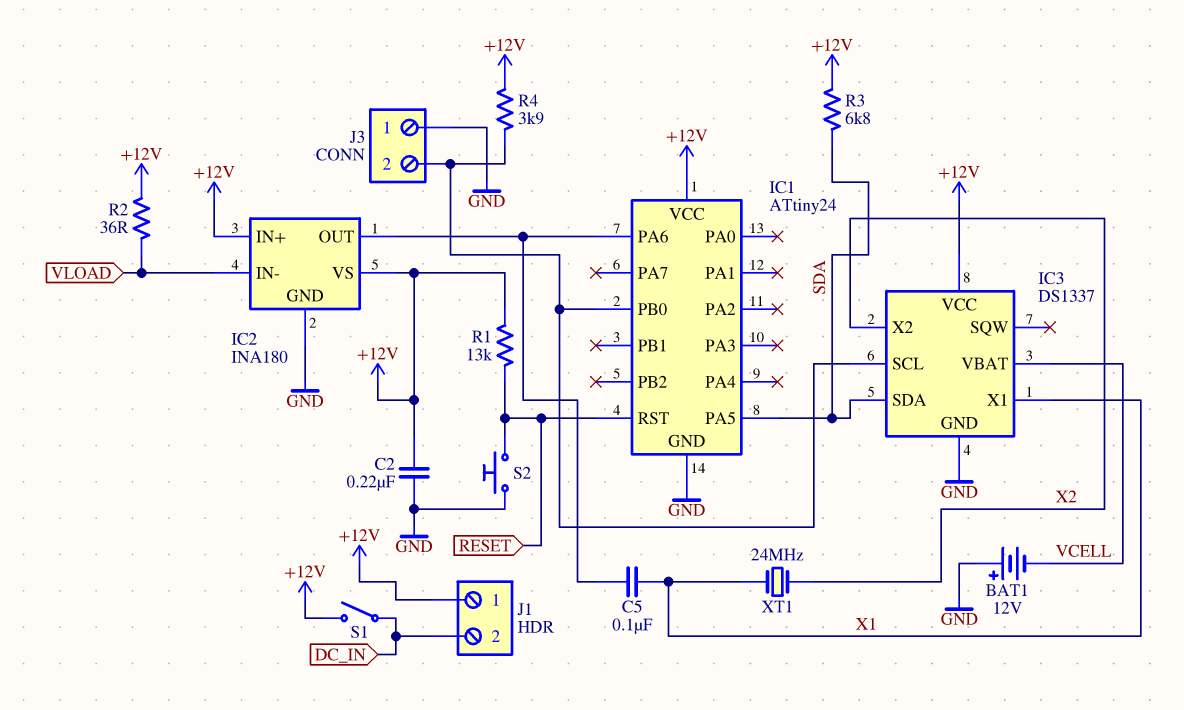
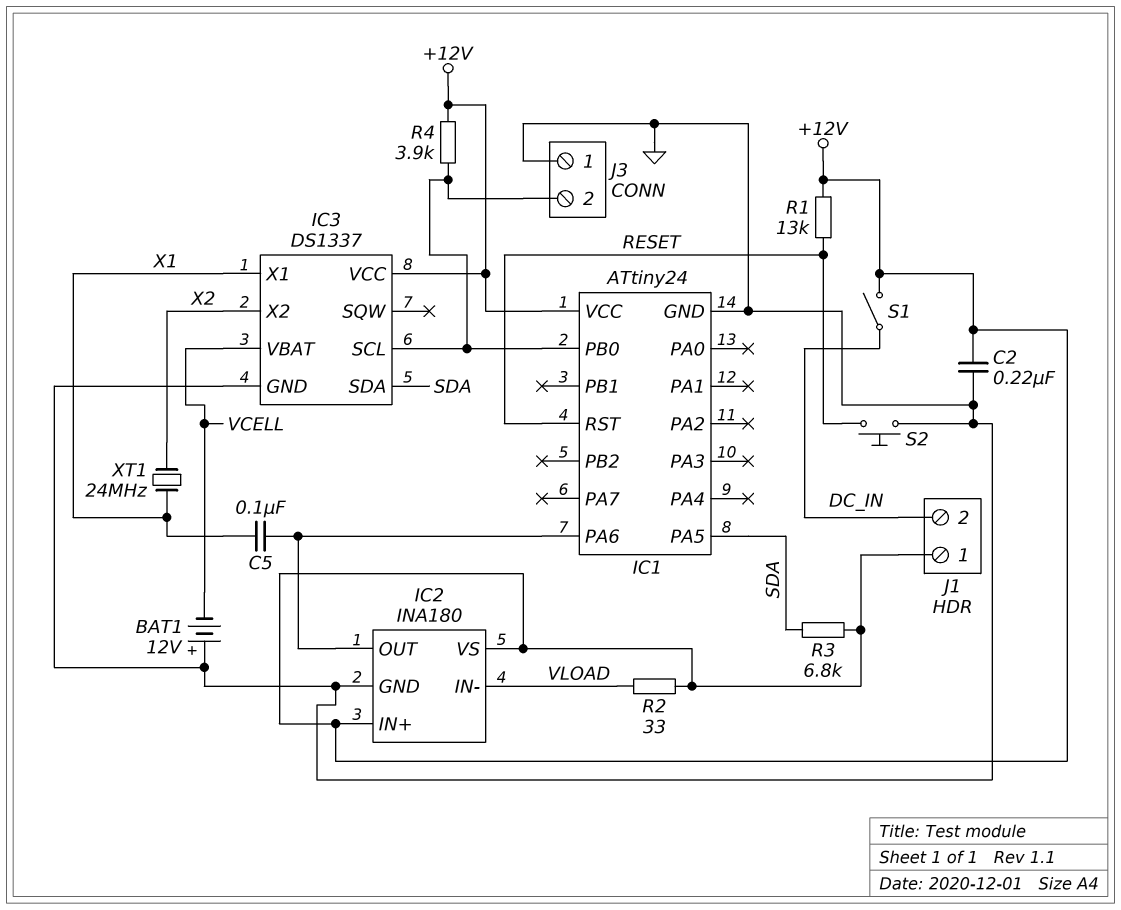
R2: 36 (+12V, VLOAD) -> 33 (+12V, VLOAD)

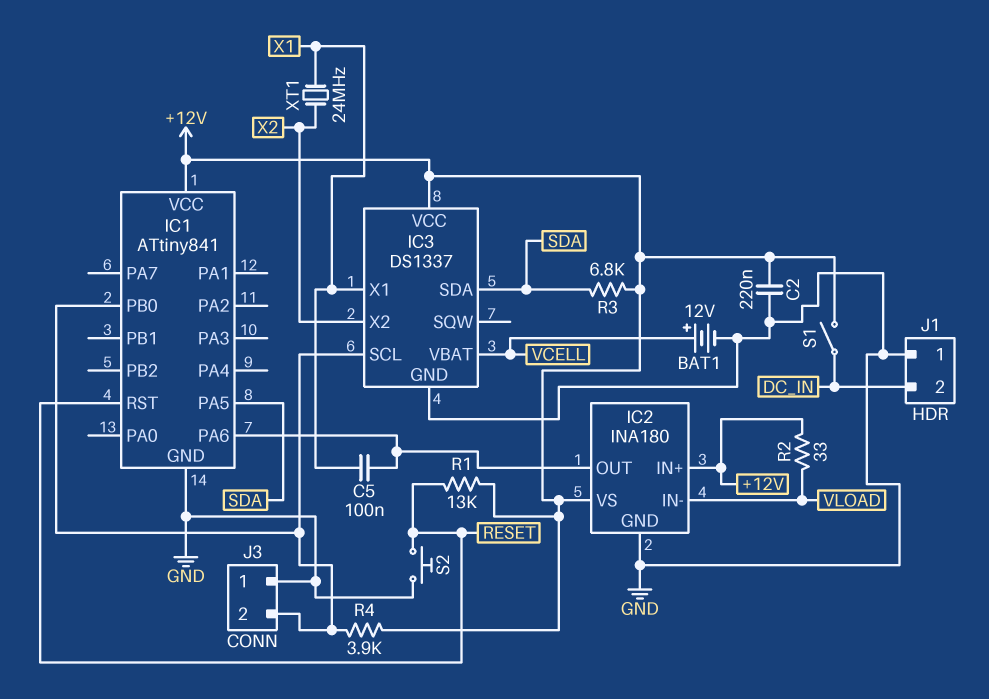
BAT1: 12V (plus GND, minus VCELL) -> 12V (plus VCELL, minus GND)
IC1: ATtiny24 -> ATtiny841
J1 pin 1: +12V -> GND

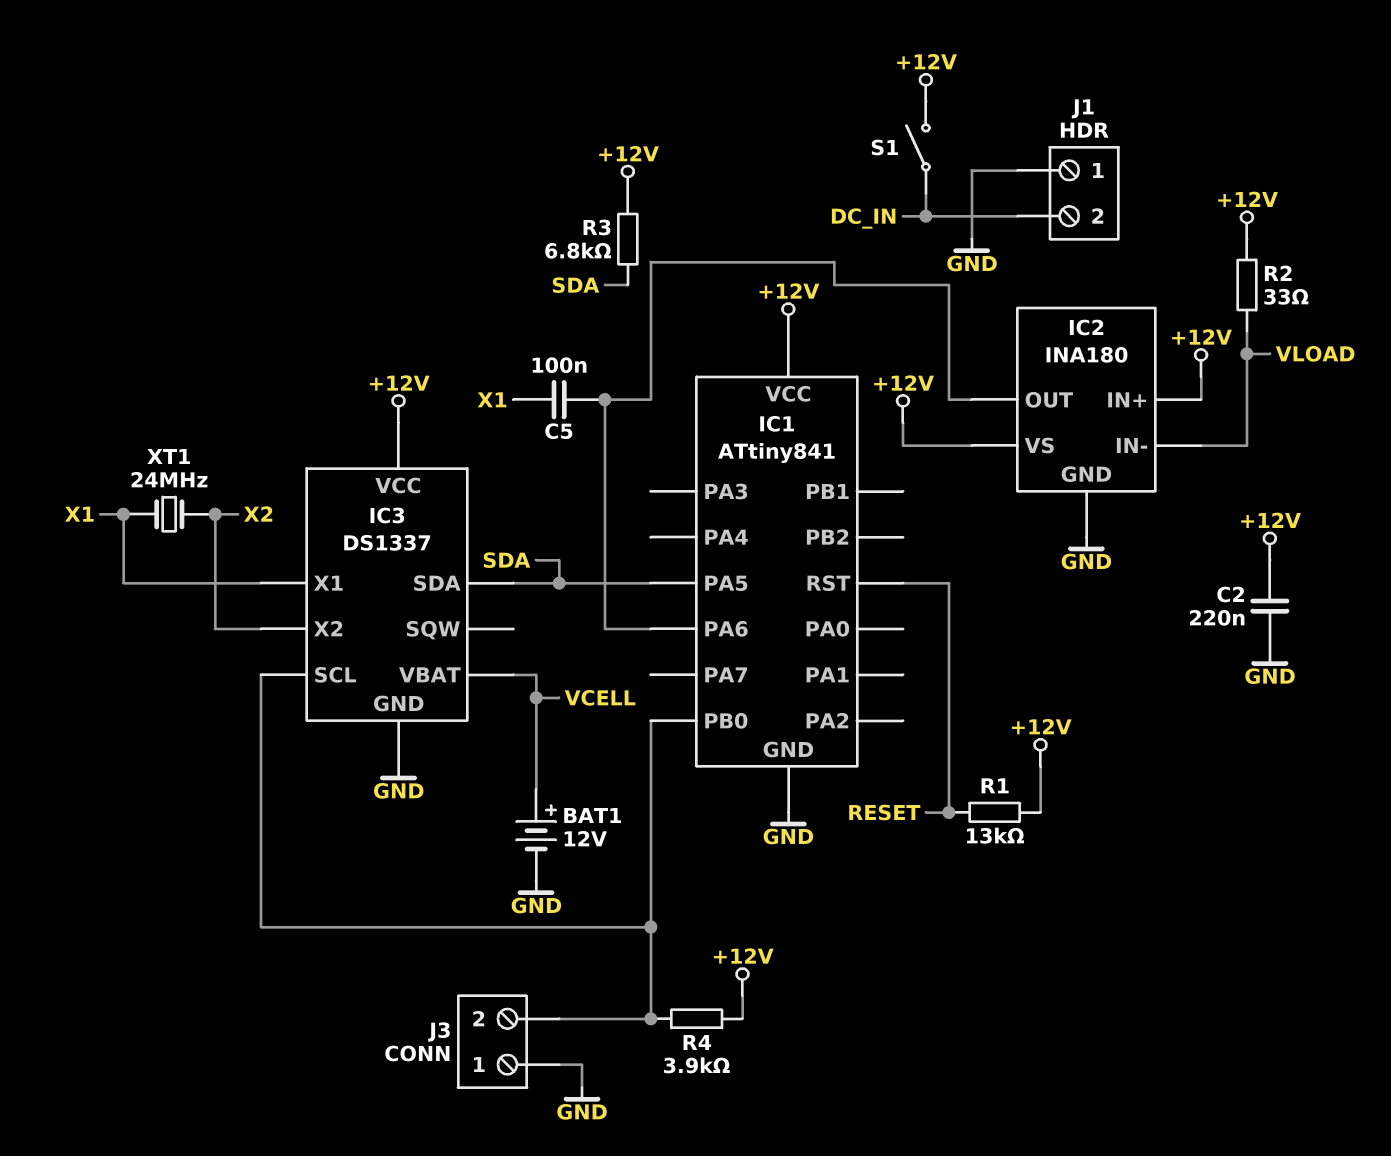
S2: button (GND, RESET) -> none

